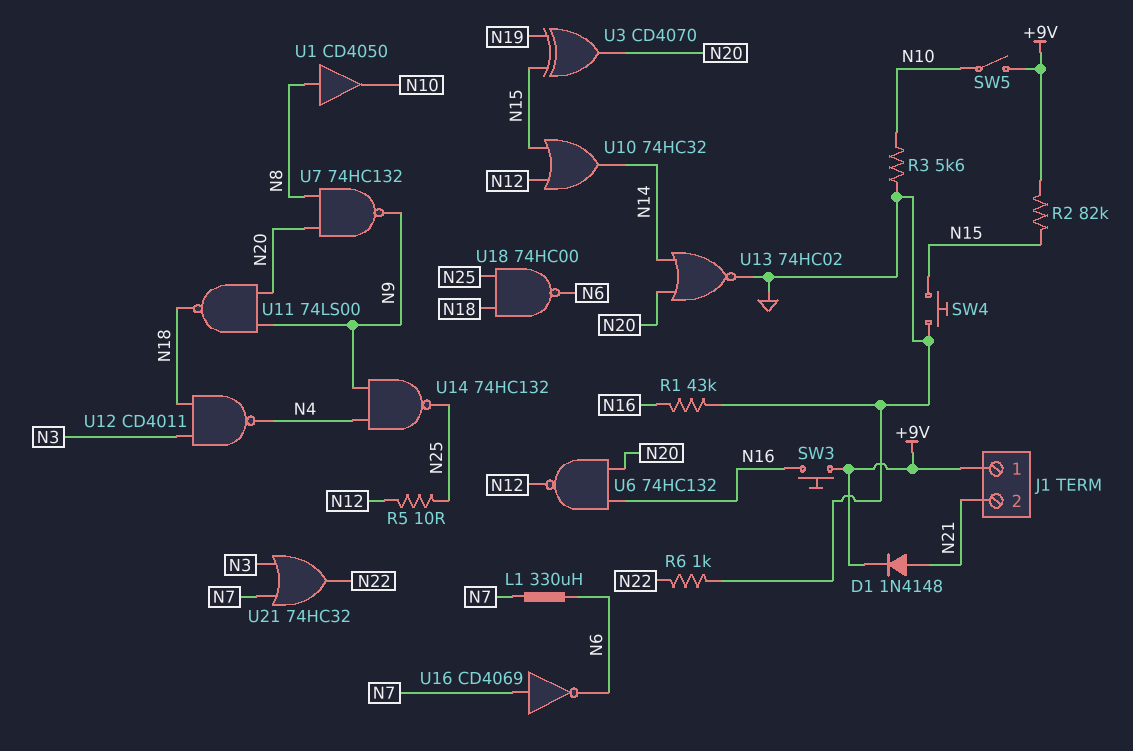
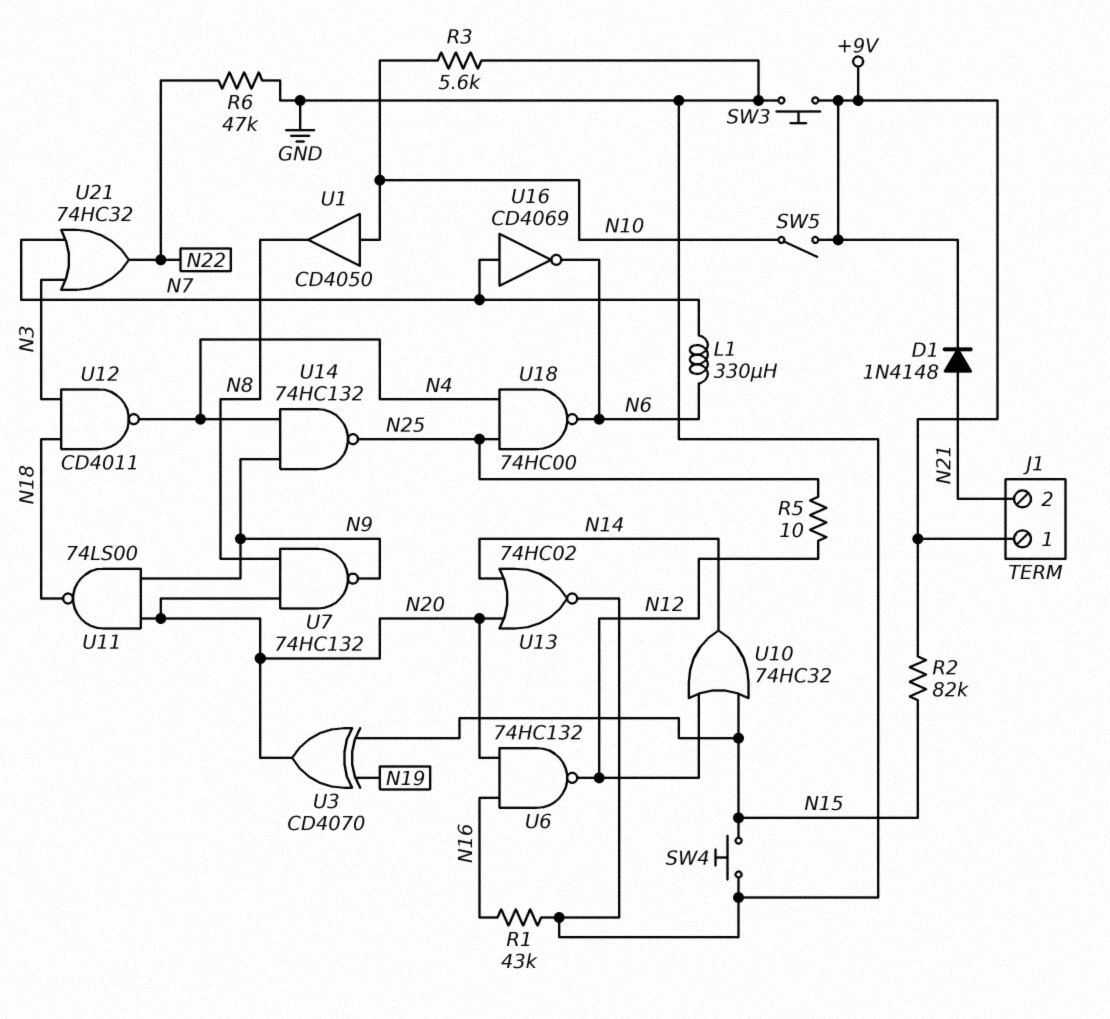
R6: 1k (GND, N22) -> 47k (GND, N22)
SW3: button (+9V, N16) -> button (+9V, GND)
U1: buffer CD4050 (in N8, out N10) -> buffer CD4050 (in N10, out N8)
U18: NAND 74HC00 (in N18, in N25, out N6) -> NAND 74HC00 (in N4, in N25, out N6)

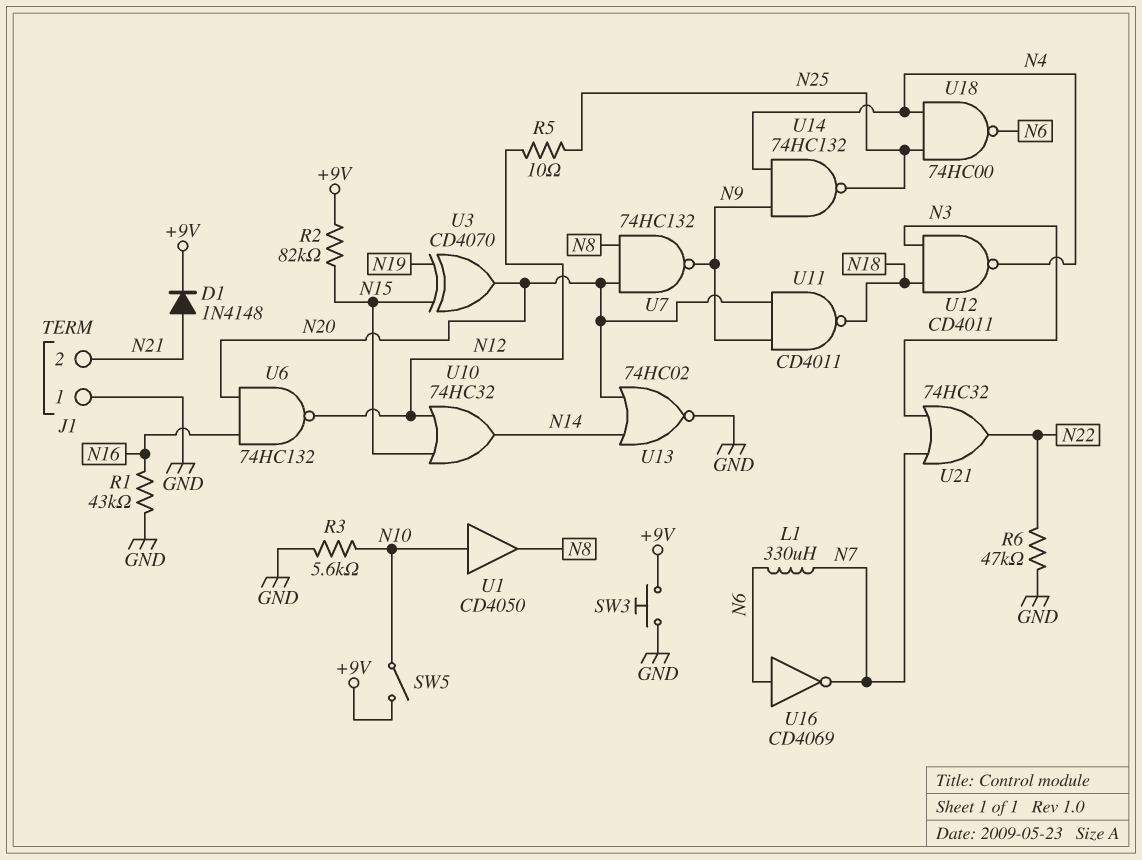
J1 pin 1: +9V -> GND
SW4: button (GND, N15) -> none
U11: NAND 74LS00 (in N9, in N20, out N18) -> NAND CD4011 (in N9, in N20, out N18)
U16: NOT CD4069 (in N7, out N6) -> NOT CD4069 (in N6, out N7)

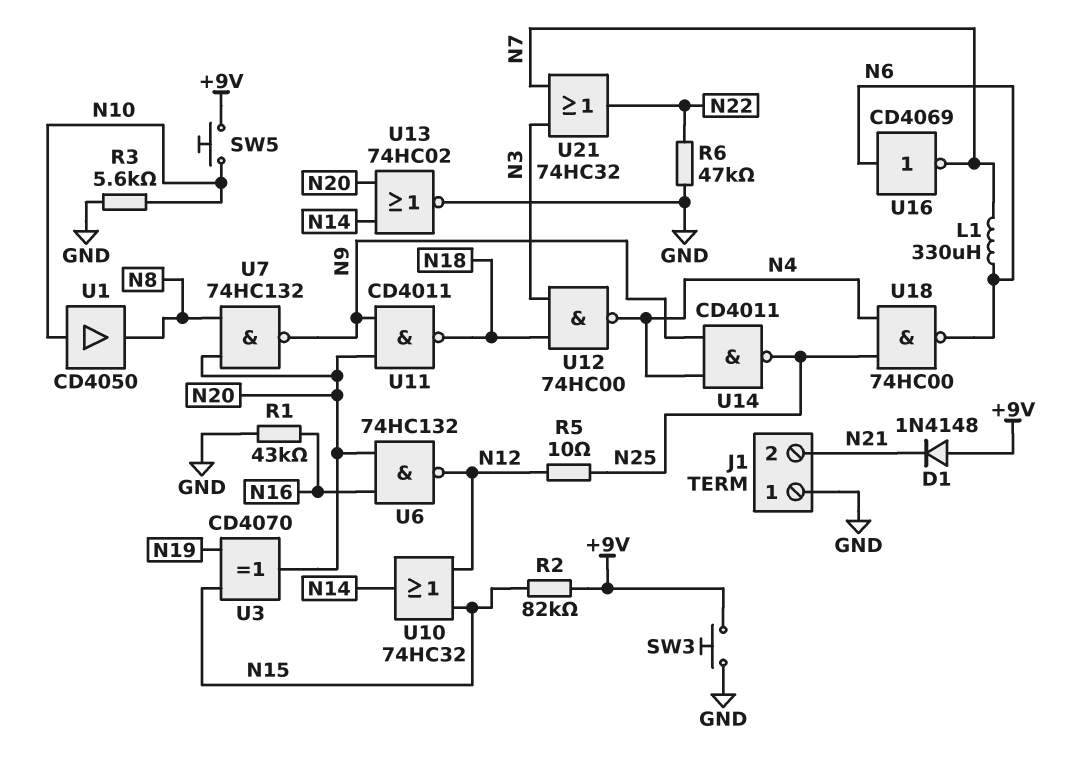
D1: diode 1N4148 (A N21, K +9V) -> diode 1N4148 (A +9V, K N21)
SW5: switch (+9V, N10) -> button (+9V, N10)
U12: NAND CD4011 (in N3, in N18, out N4) -> NAND 74HC00 (in N3, in N18, out N4)
U14: NAND 74HC132 (in N4, in N9, out N25) -> NAND CD4011 (in N4, in N9, out N25)

